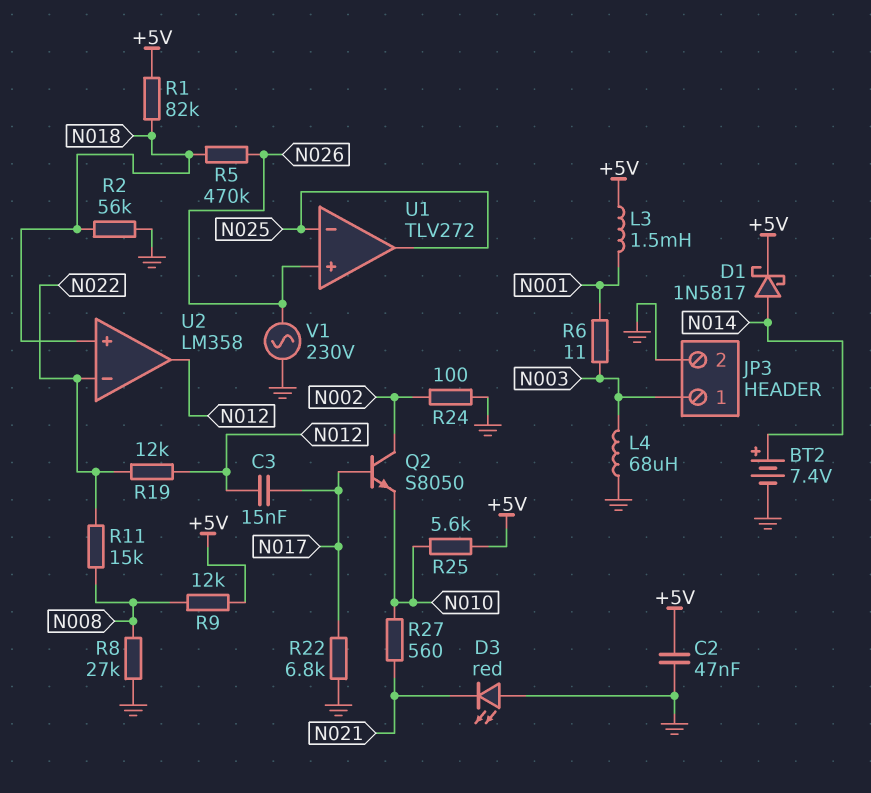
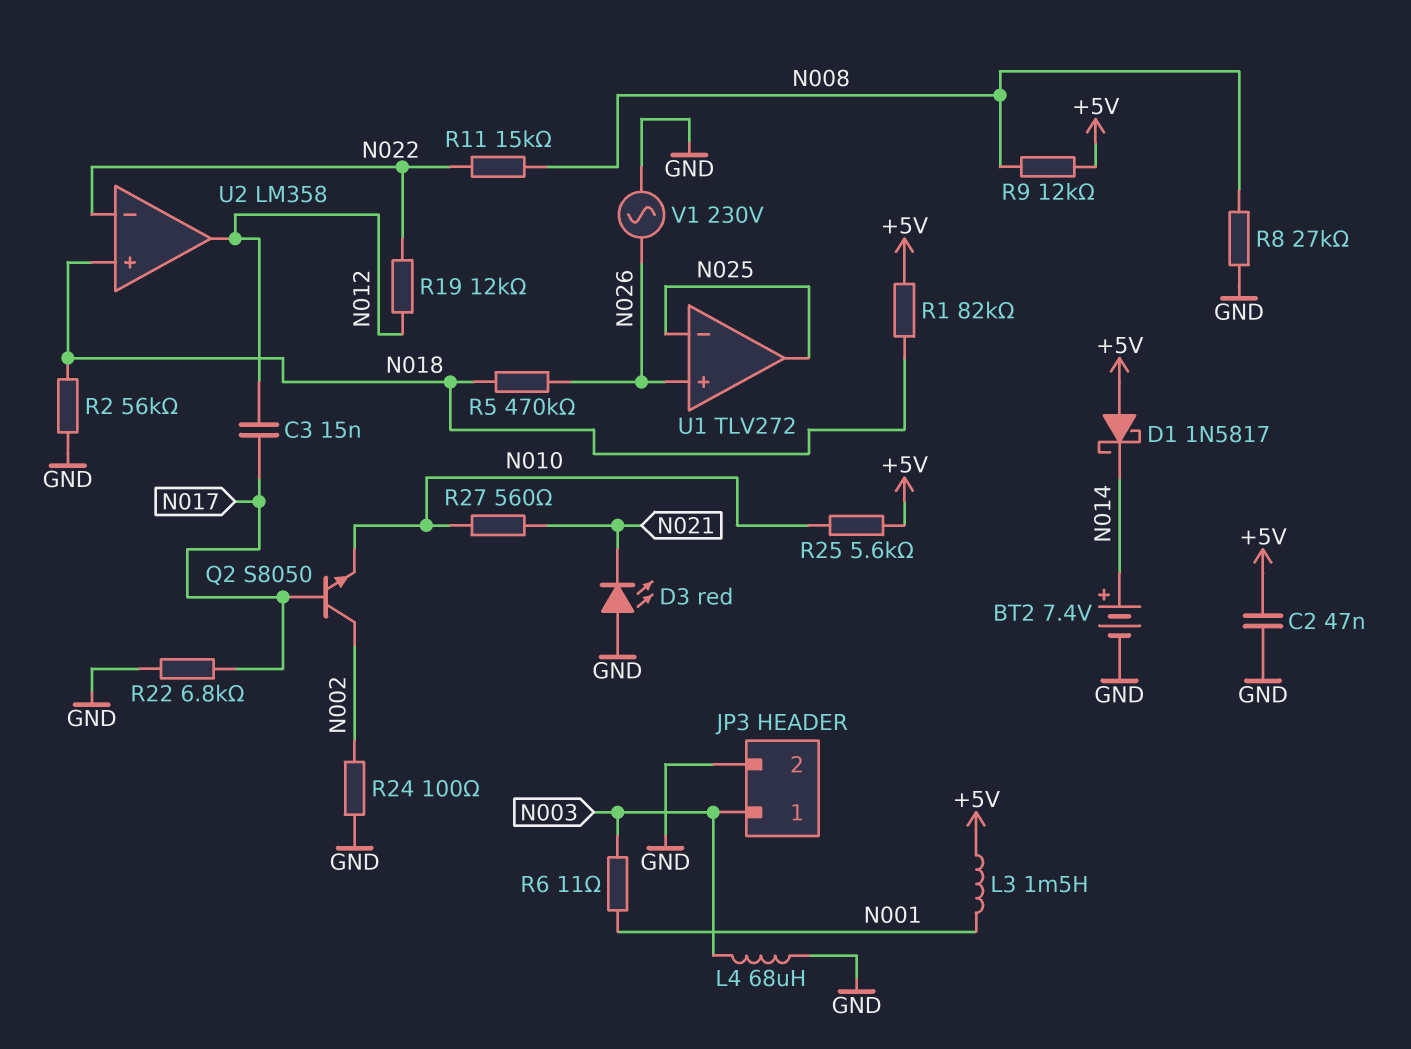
D1: schottky 1N5817 (A N014, K +5V) -> schottky 1N5817 (A +5V, K N014)

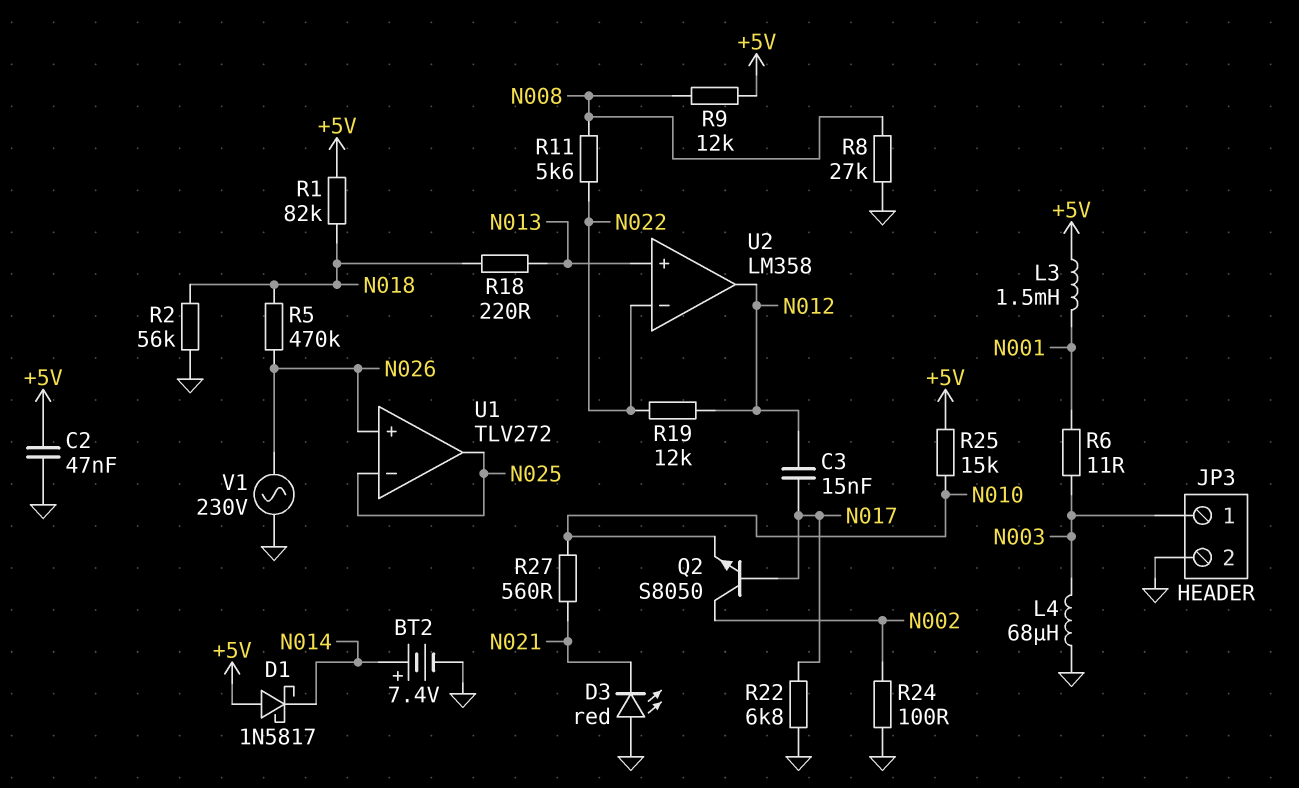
R11: 15k (N008, N022) -> 5.6k (N008, N022)
R18: none -> 220 (N013, N018)
R25: 5.6k (+5V, N010) -> 15k (+5V, N010)
U2 pin in+: N018 -> N013

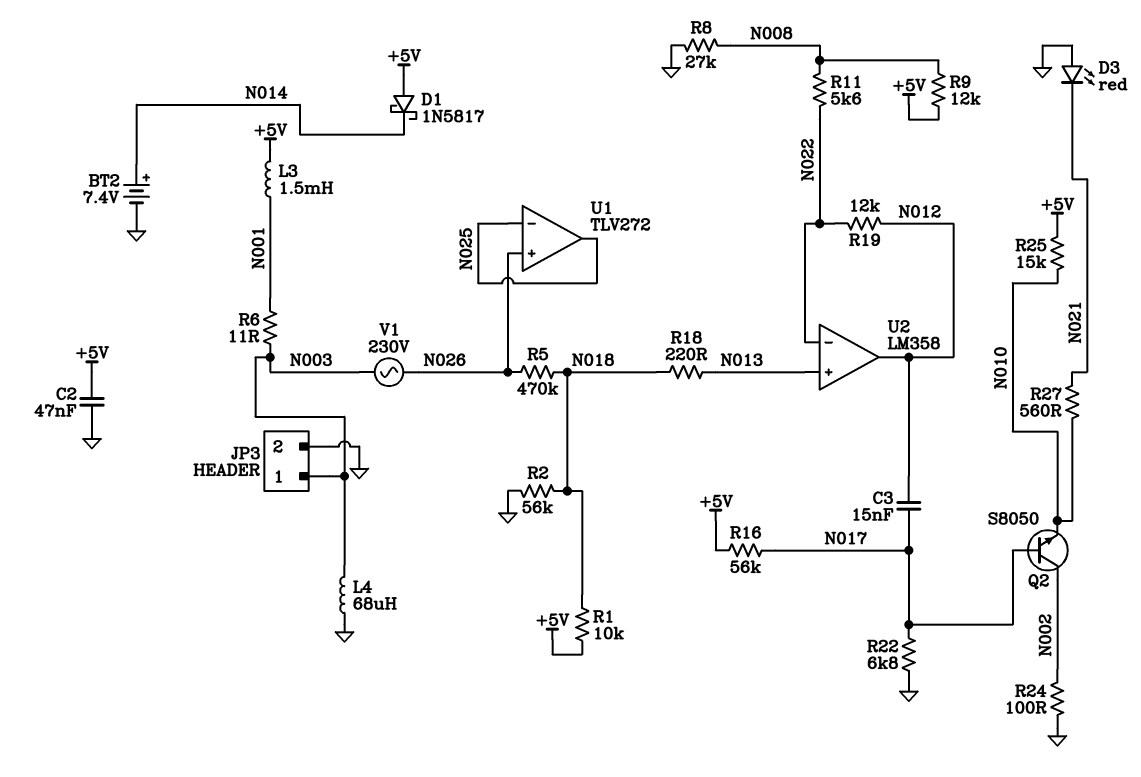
R1: 82k (+5V, N018) -> 10k (+5V, N018)
R16: none -> 56k (+5V, N017)
V1: AC 230V (GND, N026) -> AC 230V (N003, N026)

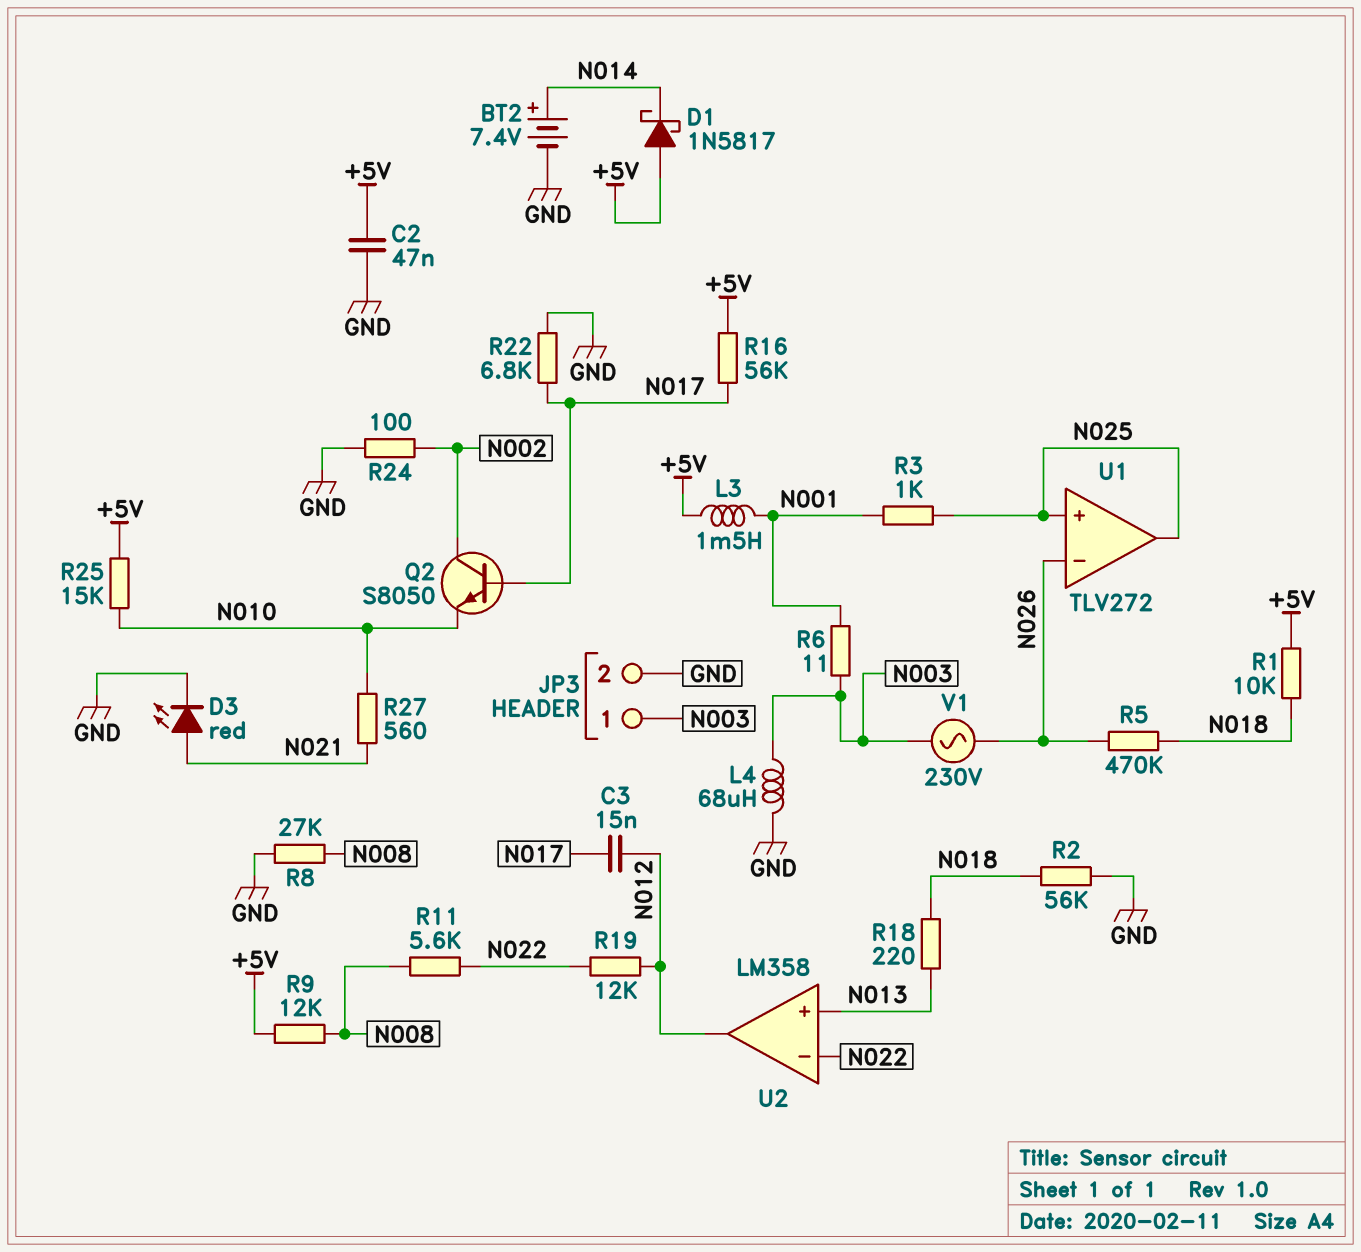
D3: LED red (A GND, K N021) -> LED red (A N021, K GND)
R3: none -> 1k (N001, N025)
U1 pin in+: N026 -> N025
U1 pin in-: N025 -> N026

